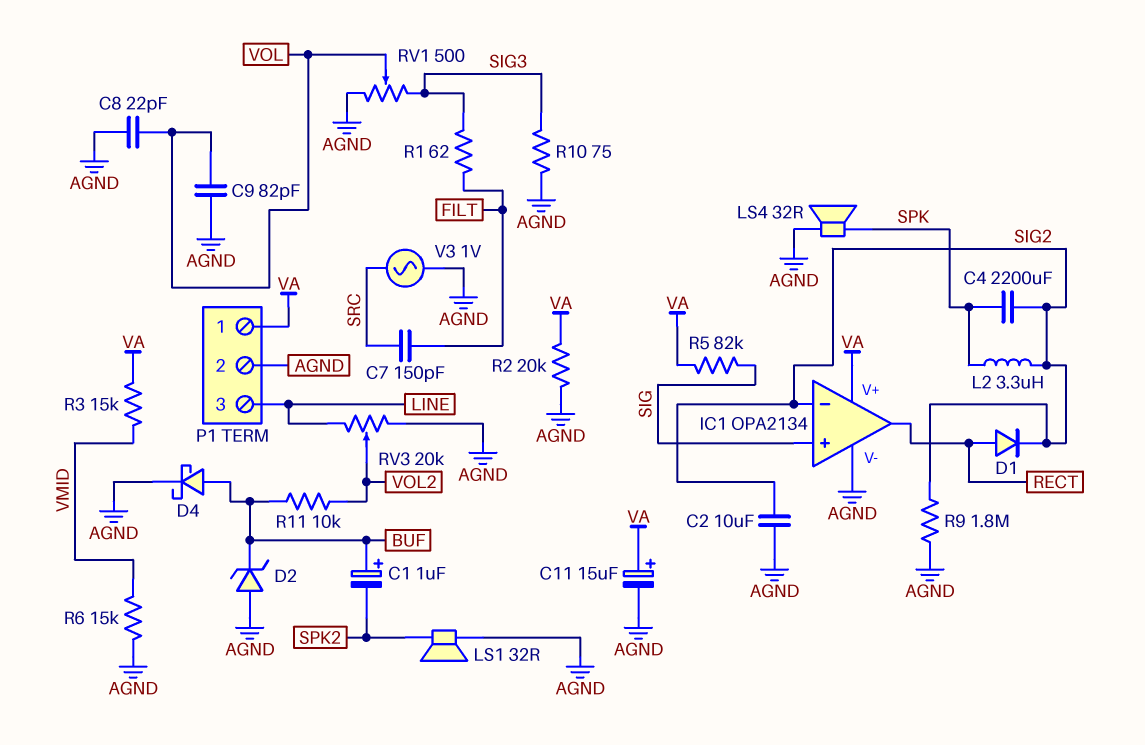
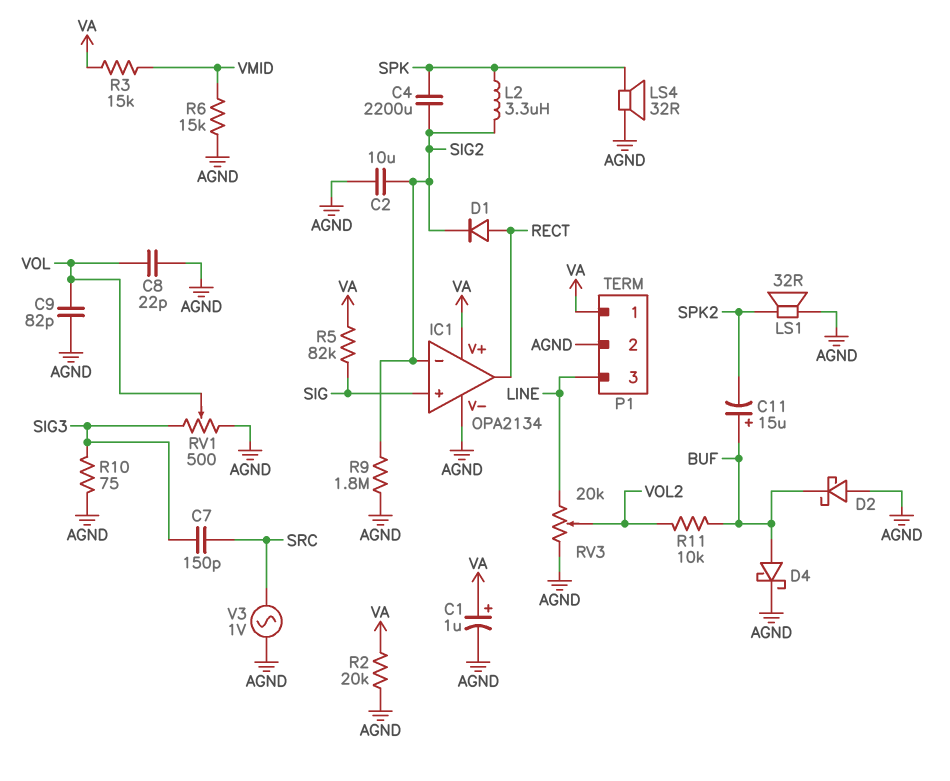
C1: 1uF (plus BUF, minus SPK2) -> 1uF (plus VA, minus AGND)
C7: 150pF (FILT, SRC) -> 150pF (SIG3, SRC)
C11: 15uF (plus VA, minus AGND) -> 15uF (plus BUF, minus SPK2)
D2: zener (A AGND, K BUF) -> schottky (A AGND, K BUF)
R1: 62 (FILT, SIG3) -> none

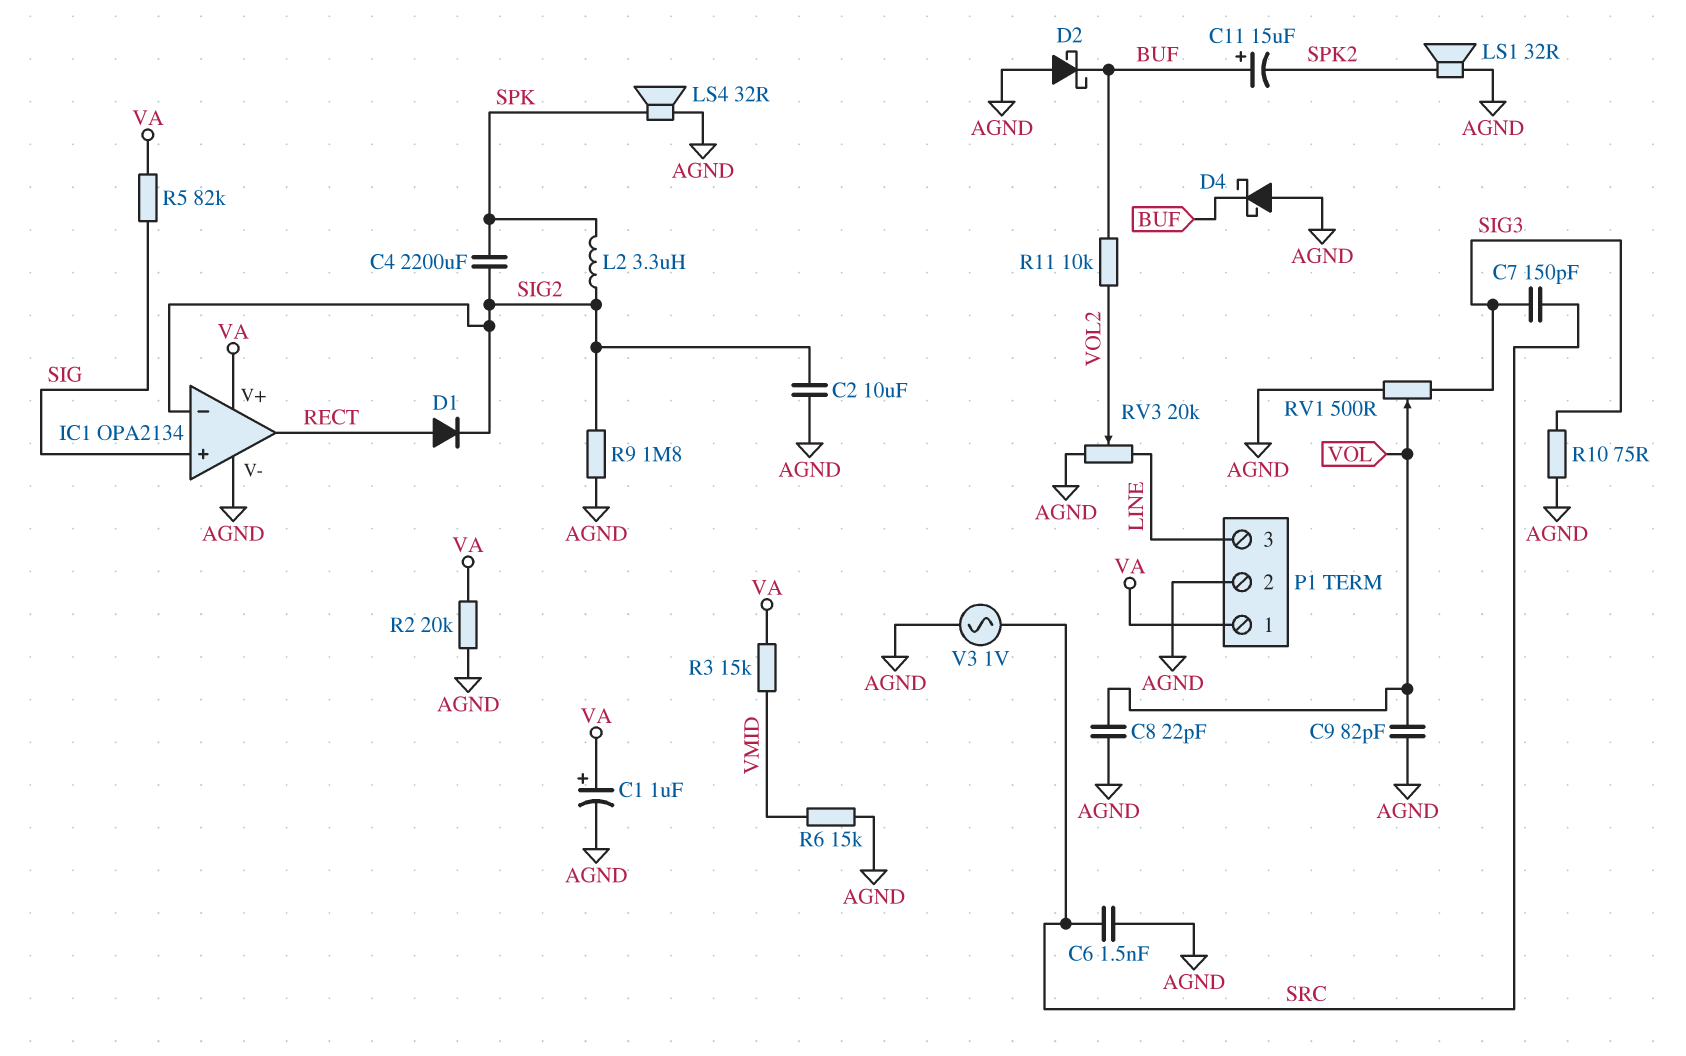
C6: none -> 1.5nF (AGND, SRC)
D4: schottky (A BUF, K AGND) -> schottky (A AGND, K BUF)

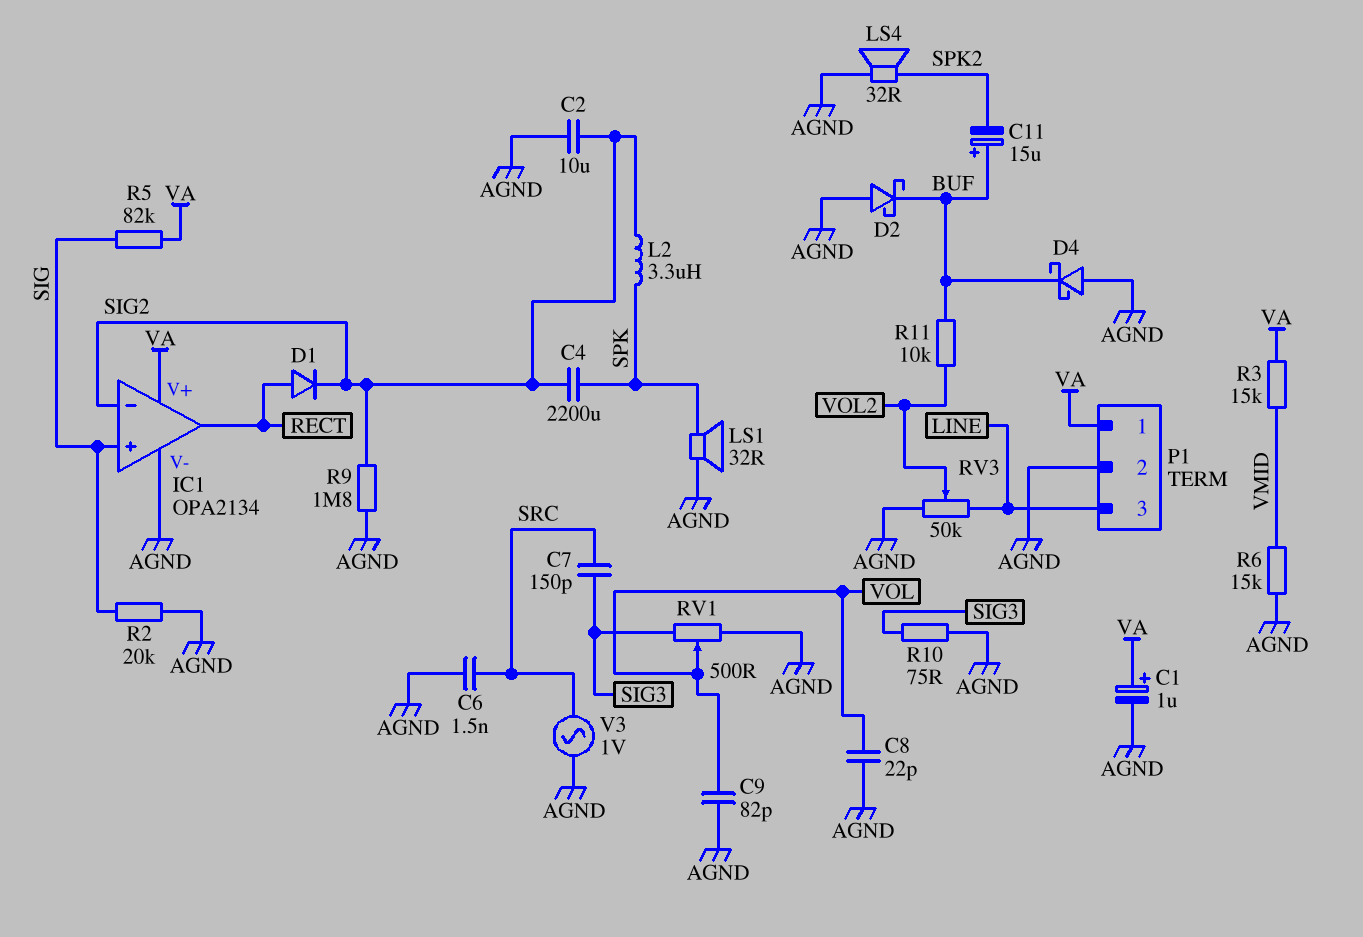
LS1: speaker 32R (AGND, SPK2) -> speaker 32R (AGND, SPK)
LS4: speaker 32R (AGND, SPK) -> speaker 32R (AGND, SPK2)
R2: 20k (AGND, VA) -> 20k (AGND, SIG)
RV3: 20k (AGND, LINE, wiper VOL2) -> 50k (AGND, LINE, wiper VOL2)

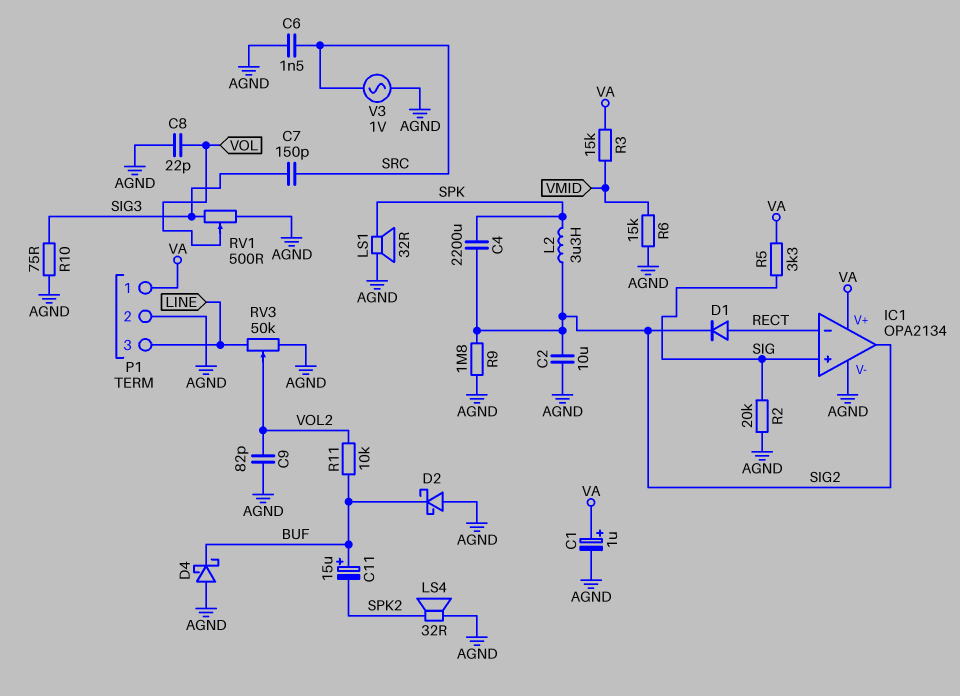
C9: 82pF (AGND, VOL) -> 82pF (AGND, VOL2)
IC1 pin in-: SIG2 -> RECT
IC1 pin out: RECT -> SIG2
R5: 82k (SIG, VA) -> 3.3k (SIG, VA)

